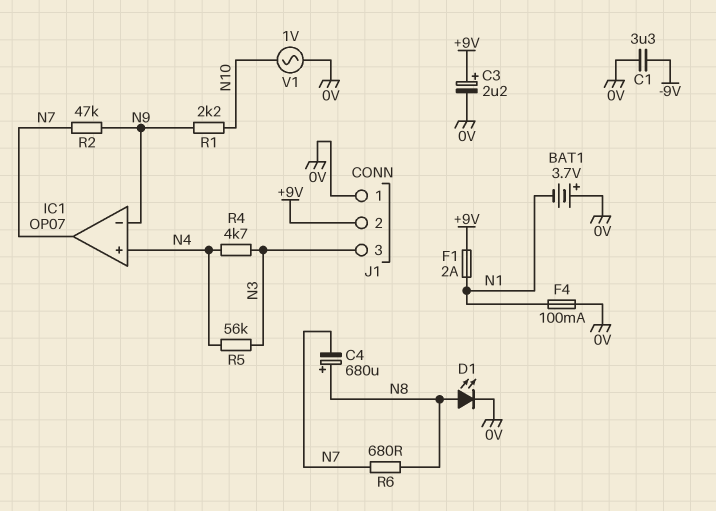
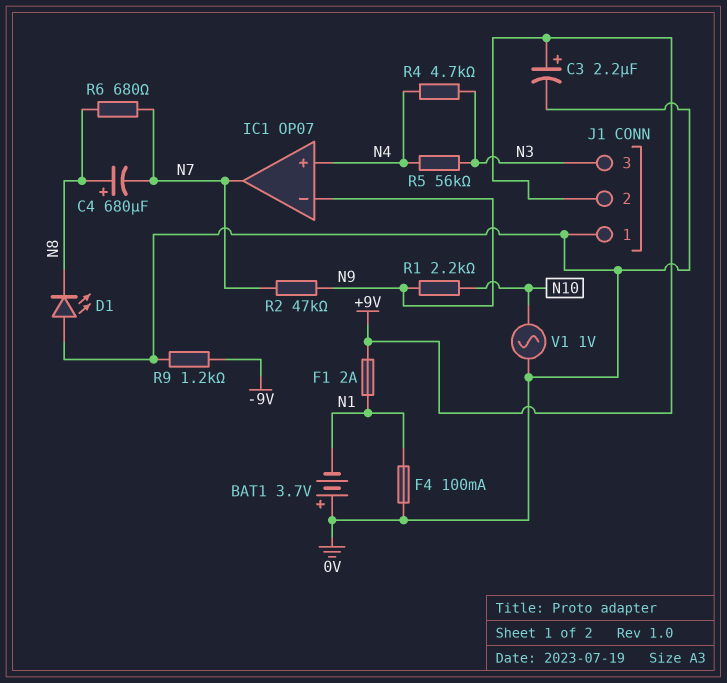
C1: 3.3uF (-9V, 0V) -> none
D1: LED (A N8, K 0V) -> LED (A 0V, K N8)
R9: none -> 1.2k (-9V, 0V)

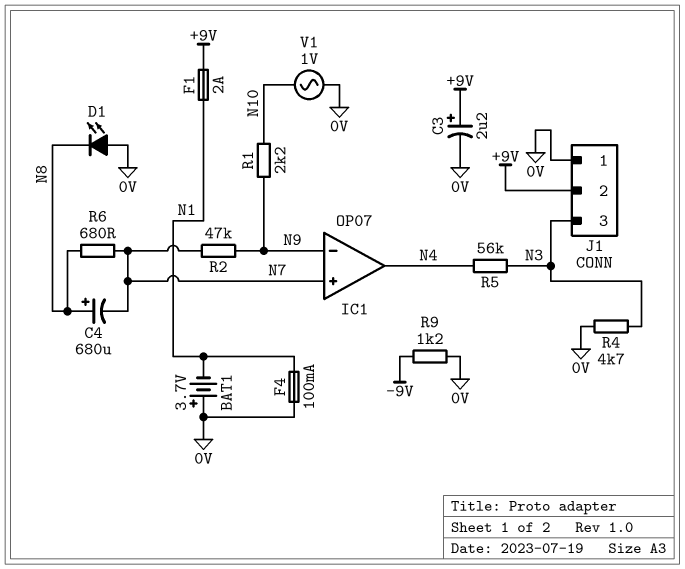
IC1 pin in+: N4 -> N7
IC1 pin out: N7 -> N4
R4: 4.7k (N3, N4) -> 4.7k (0V, N3)

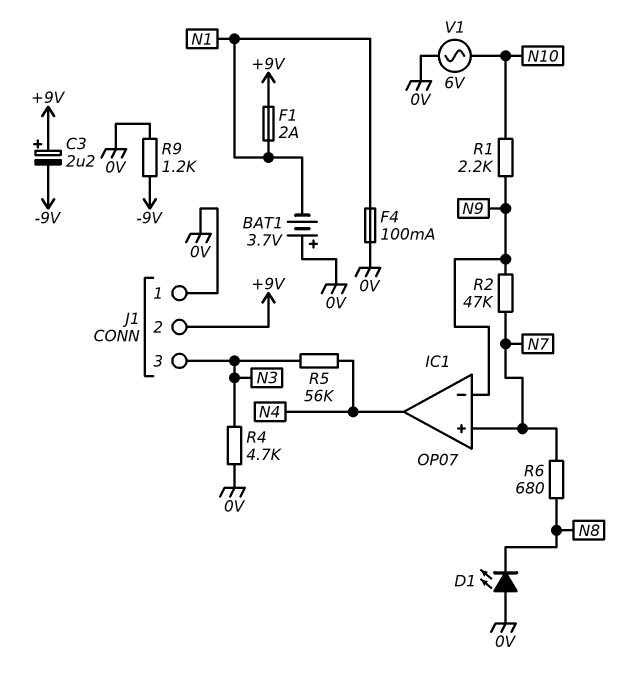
C3: 2.2uF (plus +9V, minus 0V) -> 2.2uF (plus +9V, minus -9V)
C4: 680uF (plus N8, minus N7) -> none
V1: AC 1V (0V, N10) -> AC 6V (0V, N10)

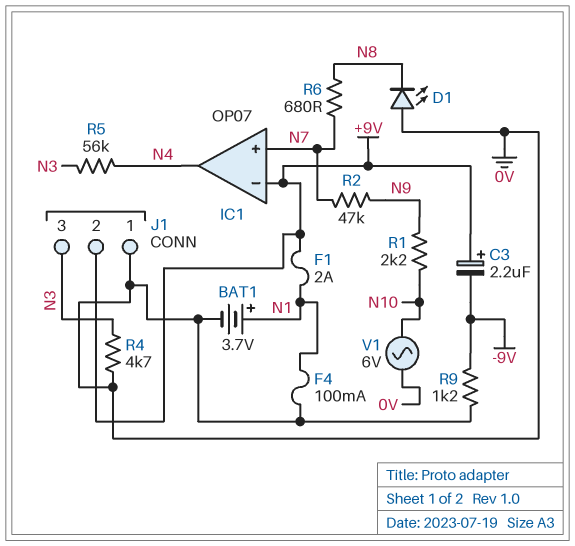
BAT1: 3.7V (plus 0V, minus N1) -> 3.7V (plus N1, minus 0V)
IC1 pin in-: N9 -> +9V

